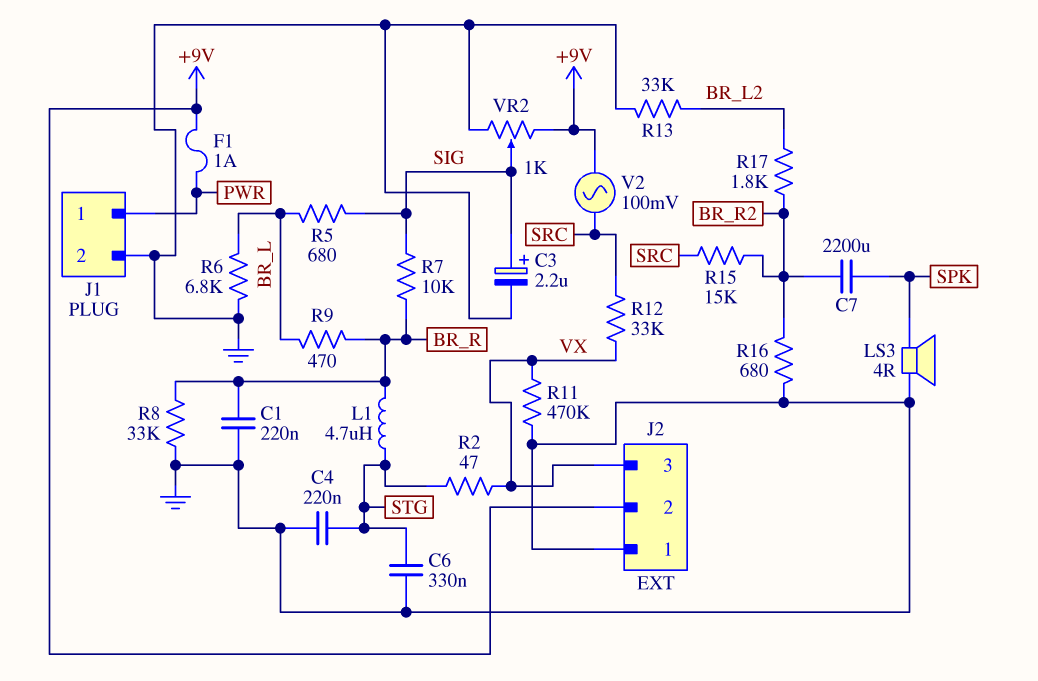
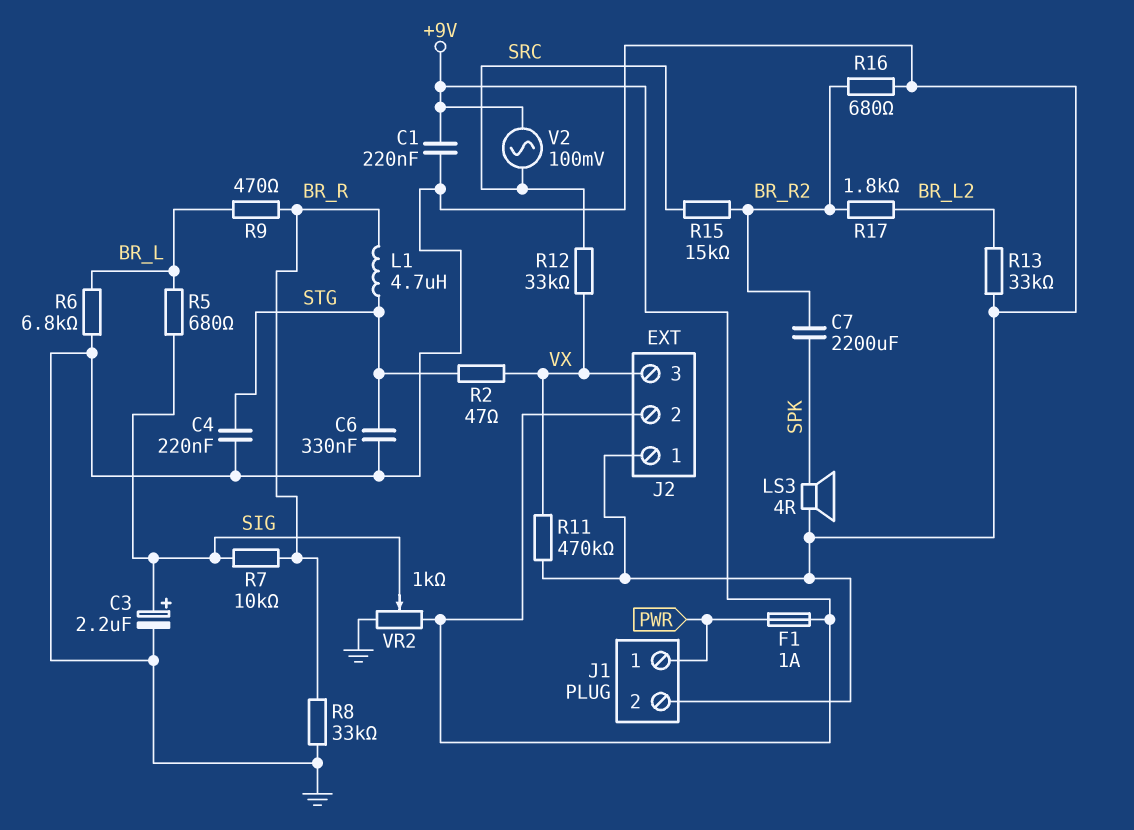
C1: 220nF (BR_R, GND) -> 220nF (+9V, GND)

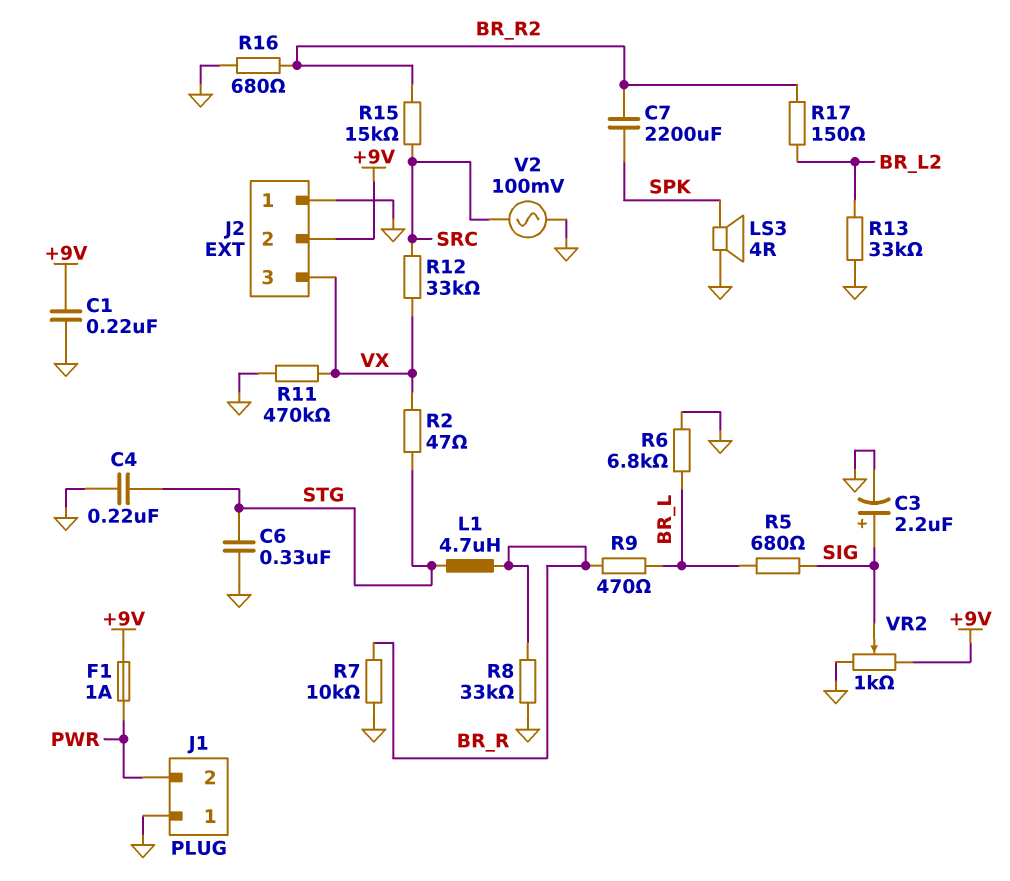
J1 pin 1: PWR -> GND
J1 pin 2: GND -> PWR
R7: 10k (BR_R, SIG) -> 10k (BR_R, GND)
R17: 1.8k (BR_L2, BR_R2) -> 150 (BR_L2, BR_R2)
V2: AC 100mV (+9V, SRC) -> AC 100mV (GND, SRC)

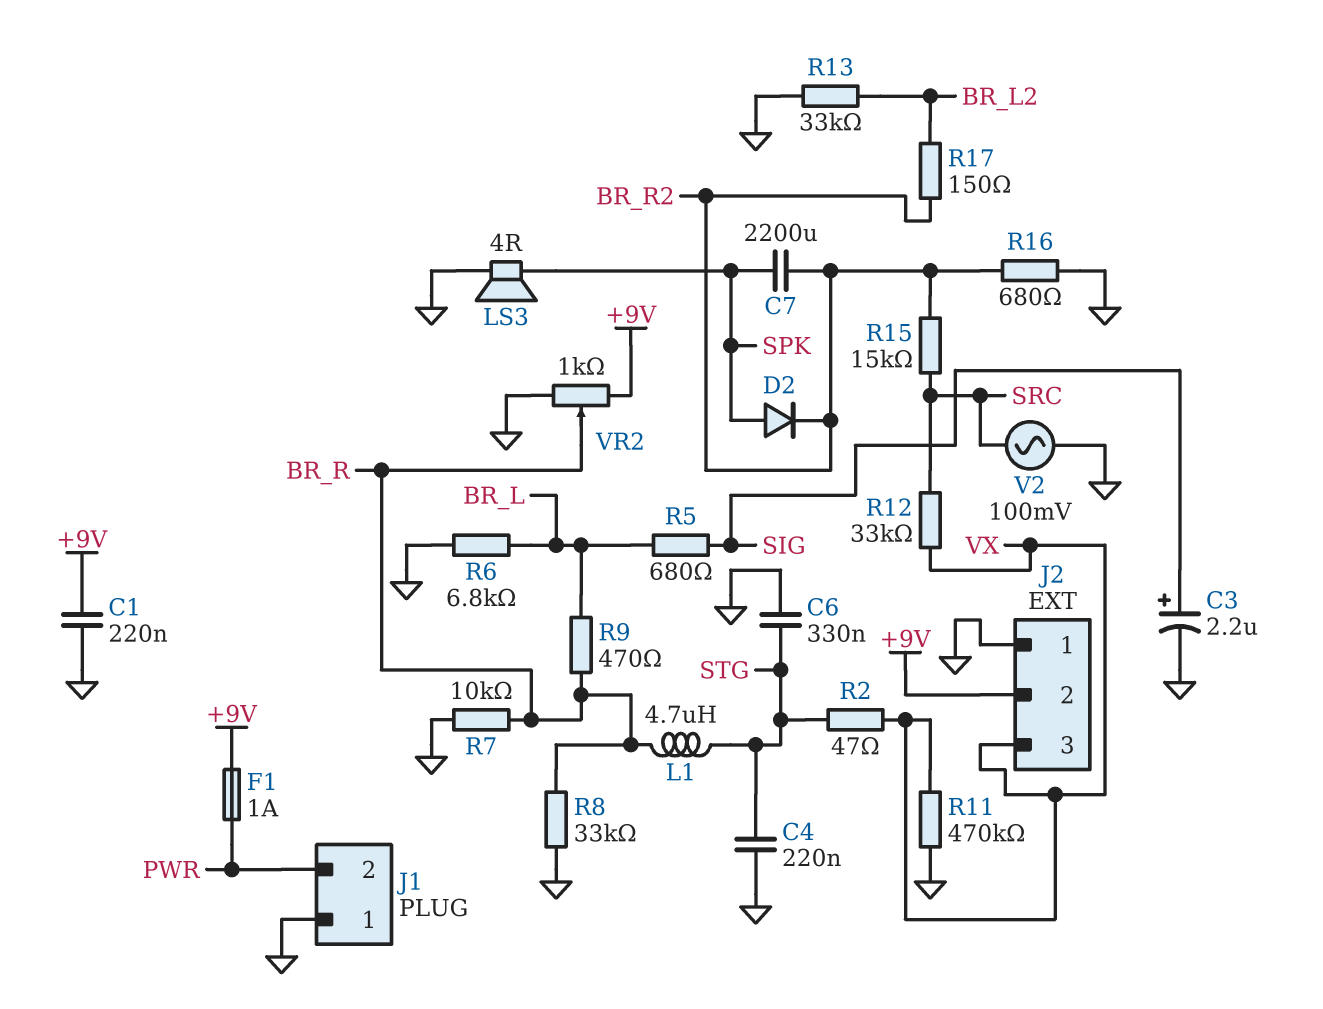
D2: none -> diode (A SPK, K BR_R2)
VR2: 1k (+9V, GND, wiper SIG) -> 1k (+9V, GND, wiper BR_R)

